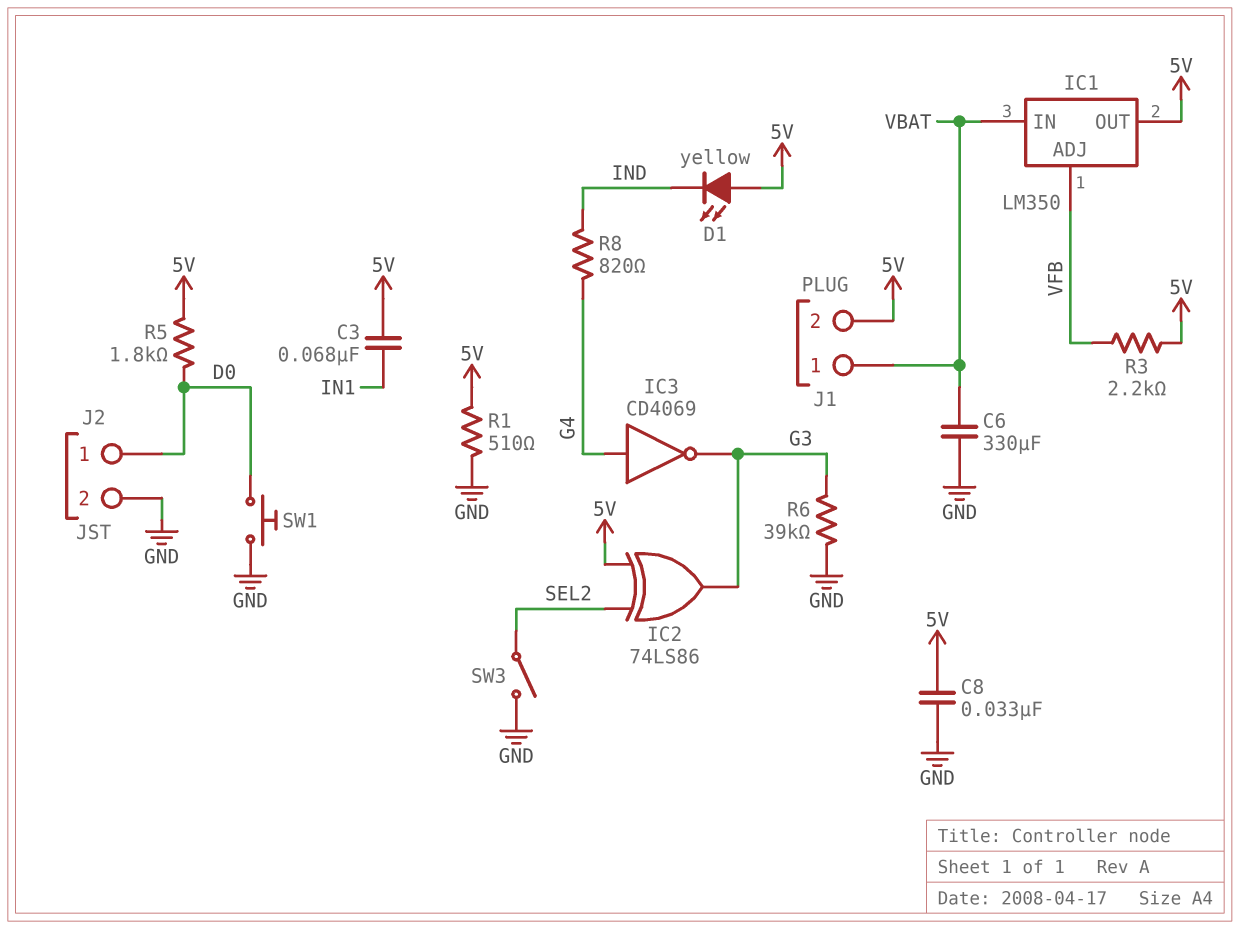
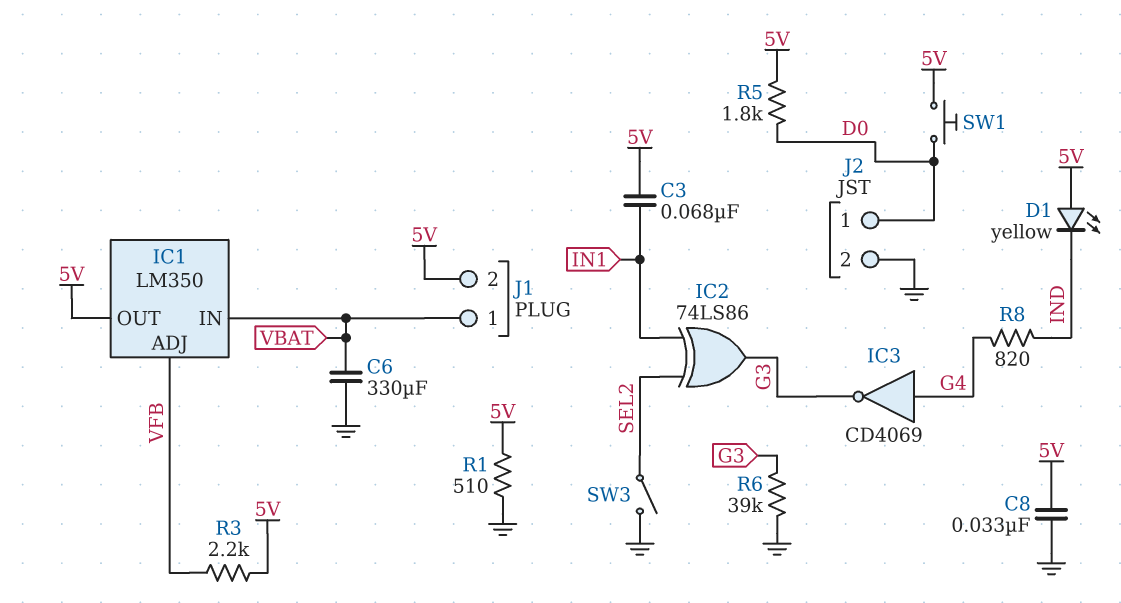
IC2: XOR 74LS86 (in 5V, in SEL2, out G3) -> XOR 74LS86 (in IN1, in SEL2, out G3)
SW1: button (D0, GND) -> button (5V, D0)

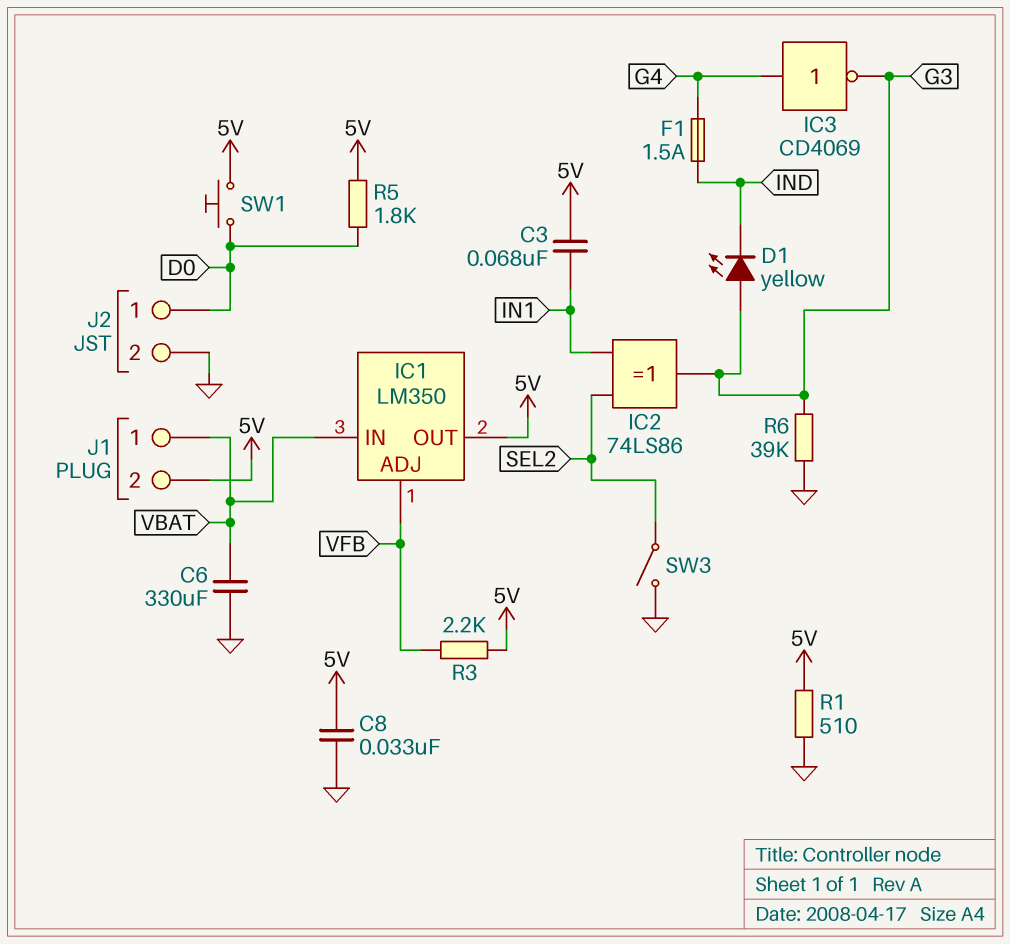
D1: LED yellow (A 5V, K IND) -> LED yellow (A G3, K IND)
F1: none -> 1.5A (G4, IND)
R8: 820 (G4, IND) -> none

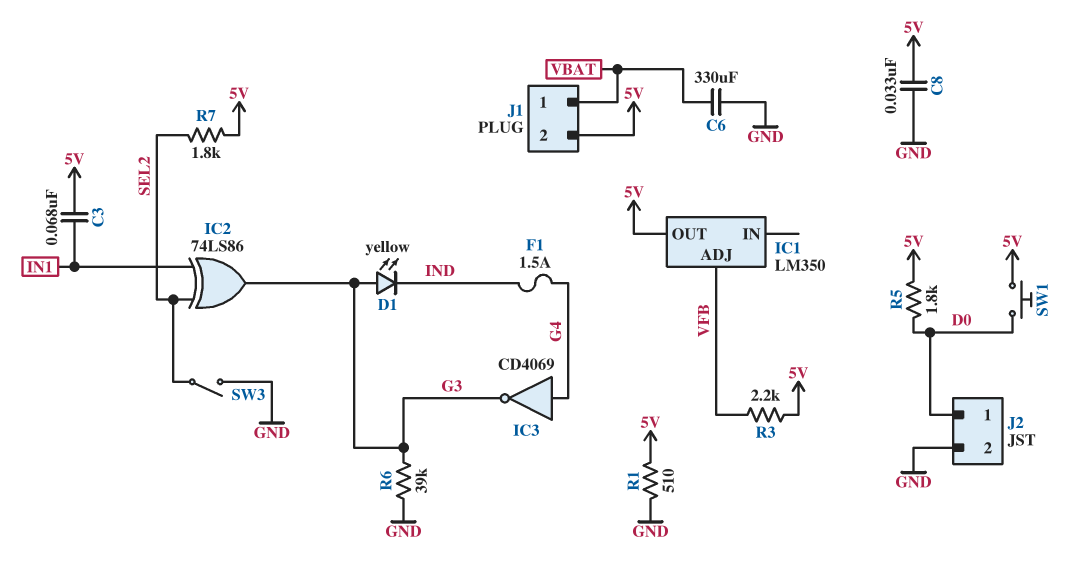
IC1 pin IN: VBAT -> none
R7: none -> 1.8k (5V, SEL2)

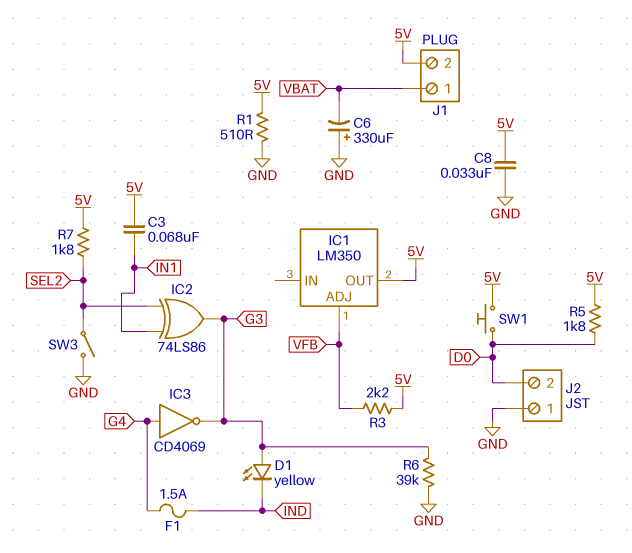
C6: 330uF (GND, VBAT) -> 330uF (plus GND, minus VBAT)
J2 pin 1: D0 -> GND
J2 pin 2: GND -> D0

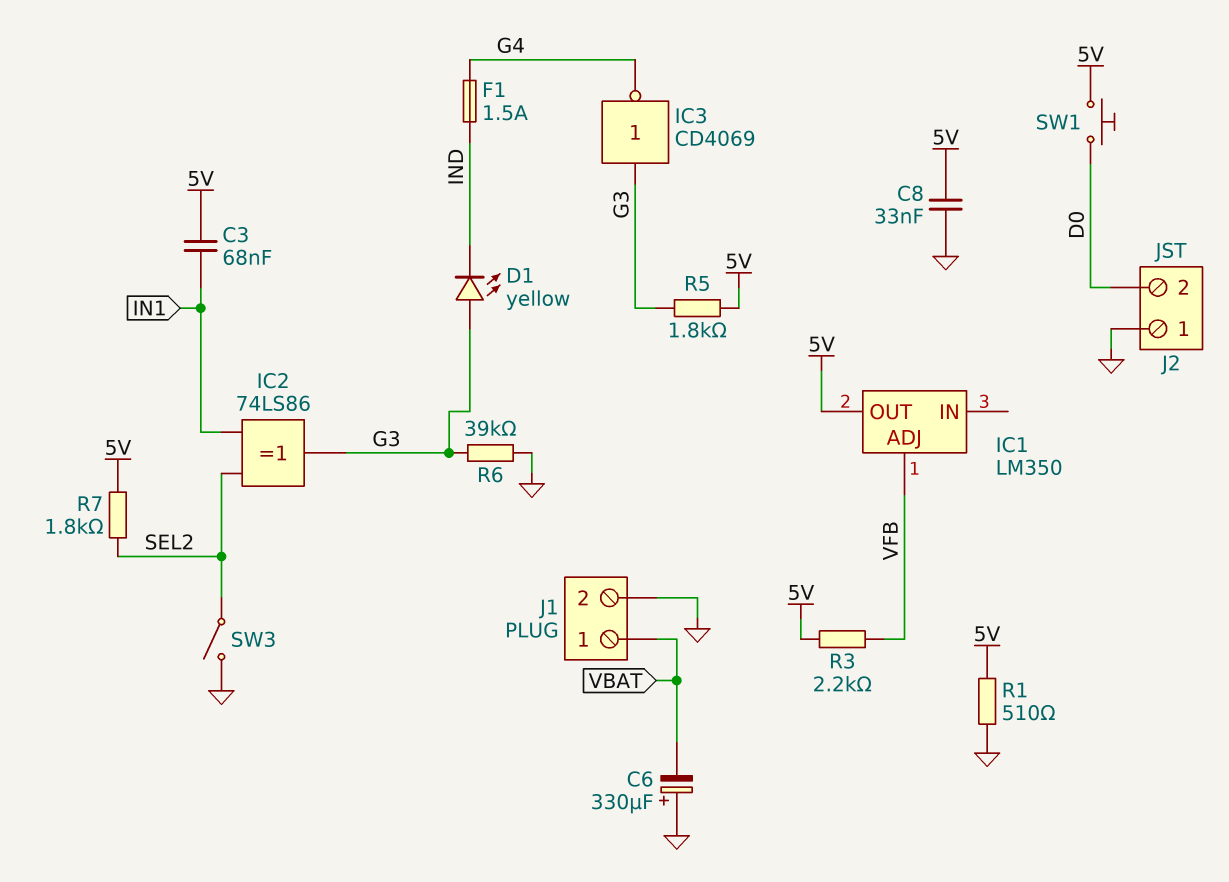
IC3: NOT CD4069 (in G4, out G3) -> NOT CD4069 (in G3, out G4)
J1 pin 2: 5V -> GND
R5: 1.8k (5V, D0) -> 1.8k (5V, G3)

